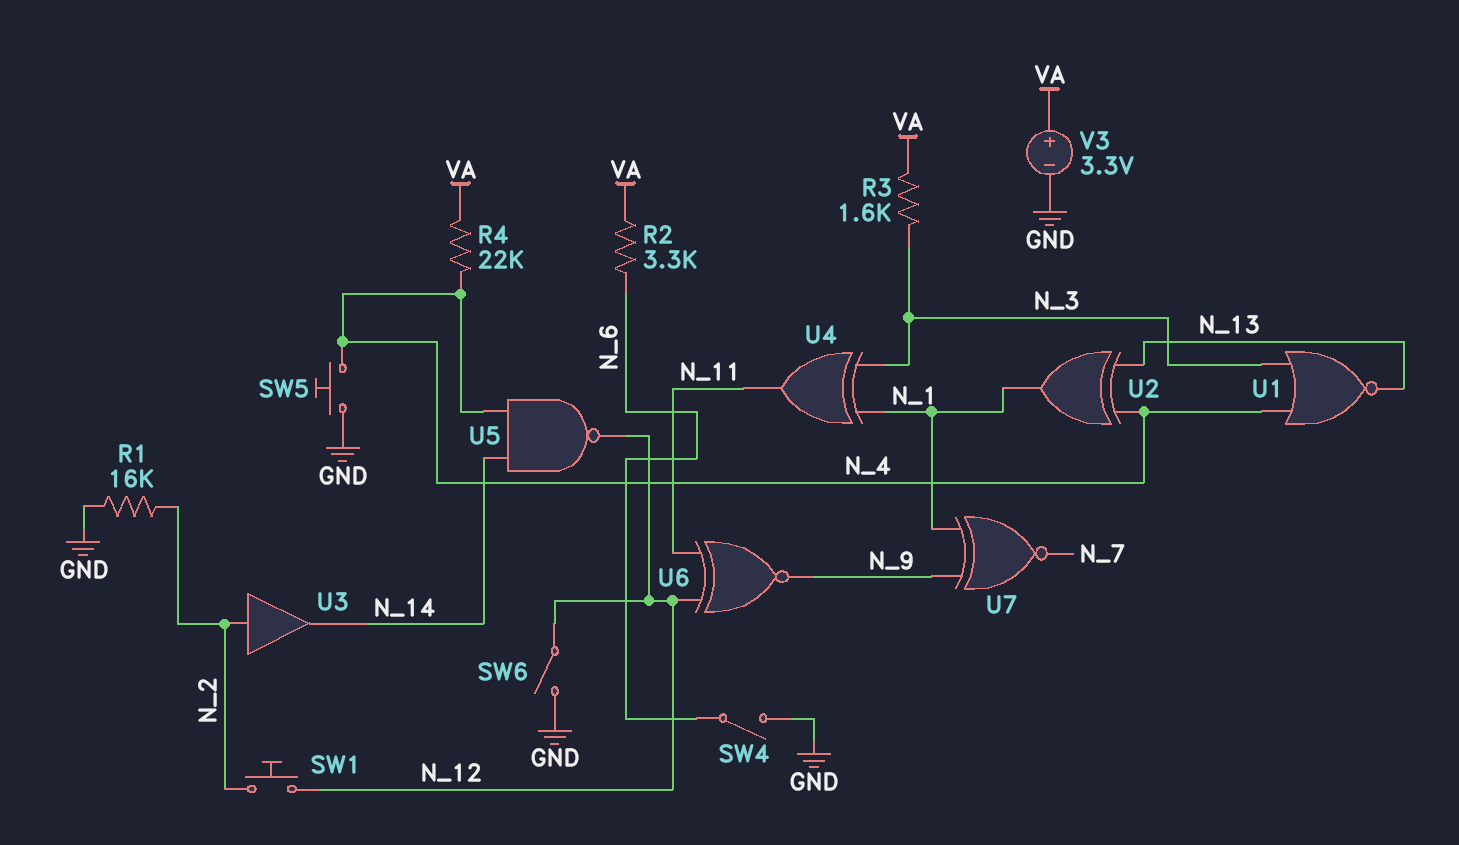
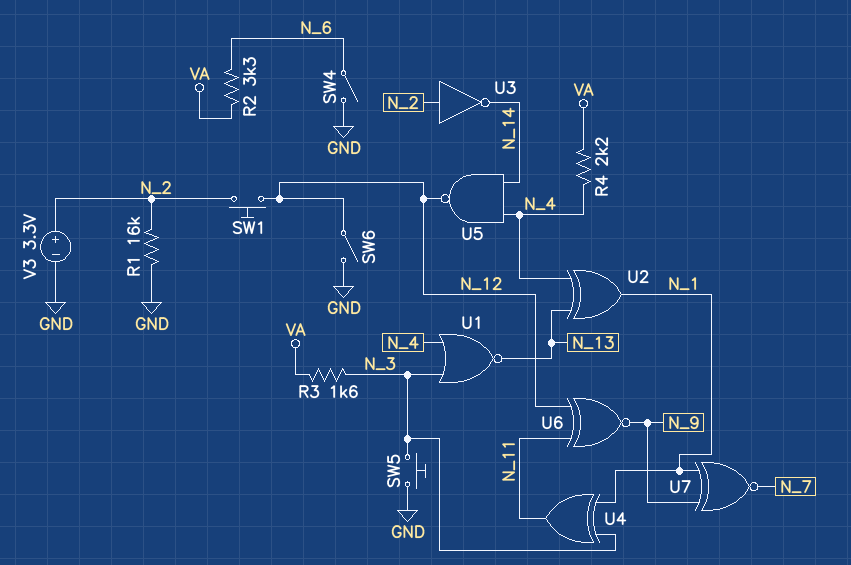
R4: 22k (N_4, VA) -> 2.2k (N_4, VA)
SW5: button (GND, N_4) -> button (GND, N_3)
U3: buffer (in N_2, out N_14) -> NOT (in N_2, out N_14)
V3: 3.3V (plus VA, minus GND) -> 3.3V (plus N_2, minus GND)

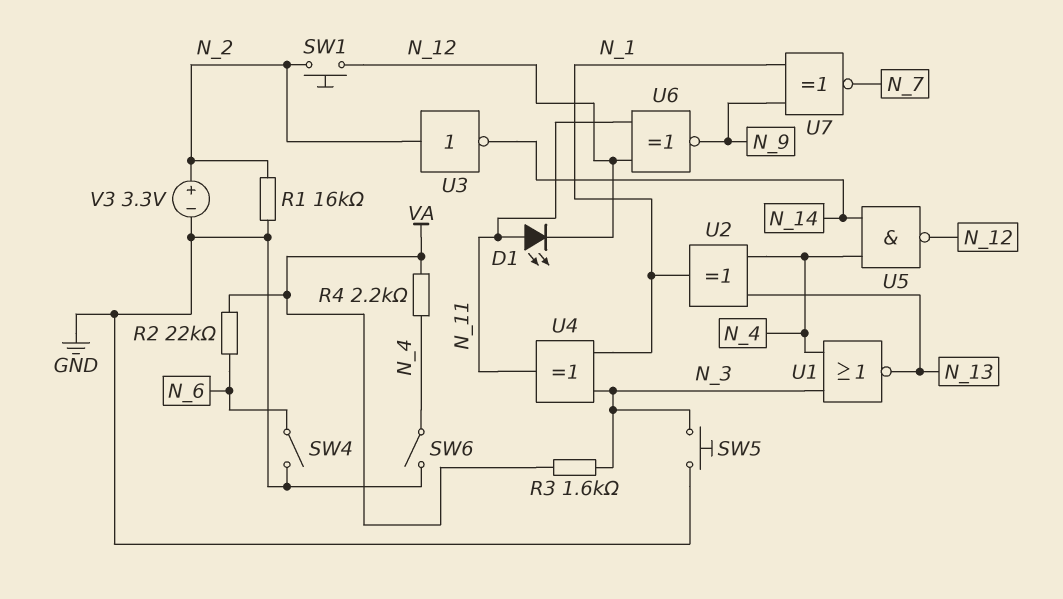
D1: none -> LED (A N_11, K N_12)
R2: 3.3k (N_6, VA) -> 22k (N_6, VA)
SW6: switch (GND, N_12) -> switch (GND, N_4)

